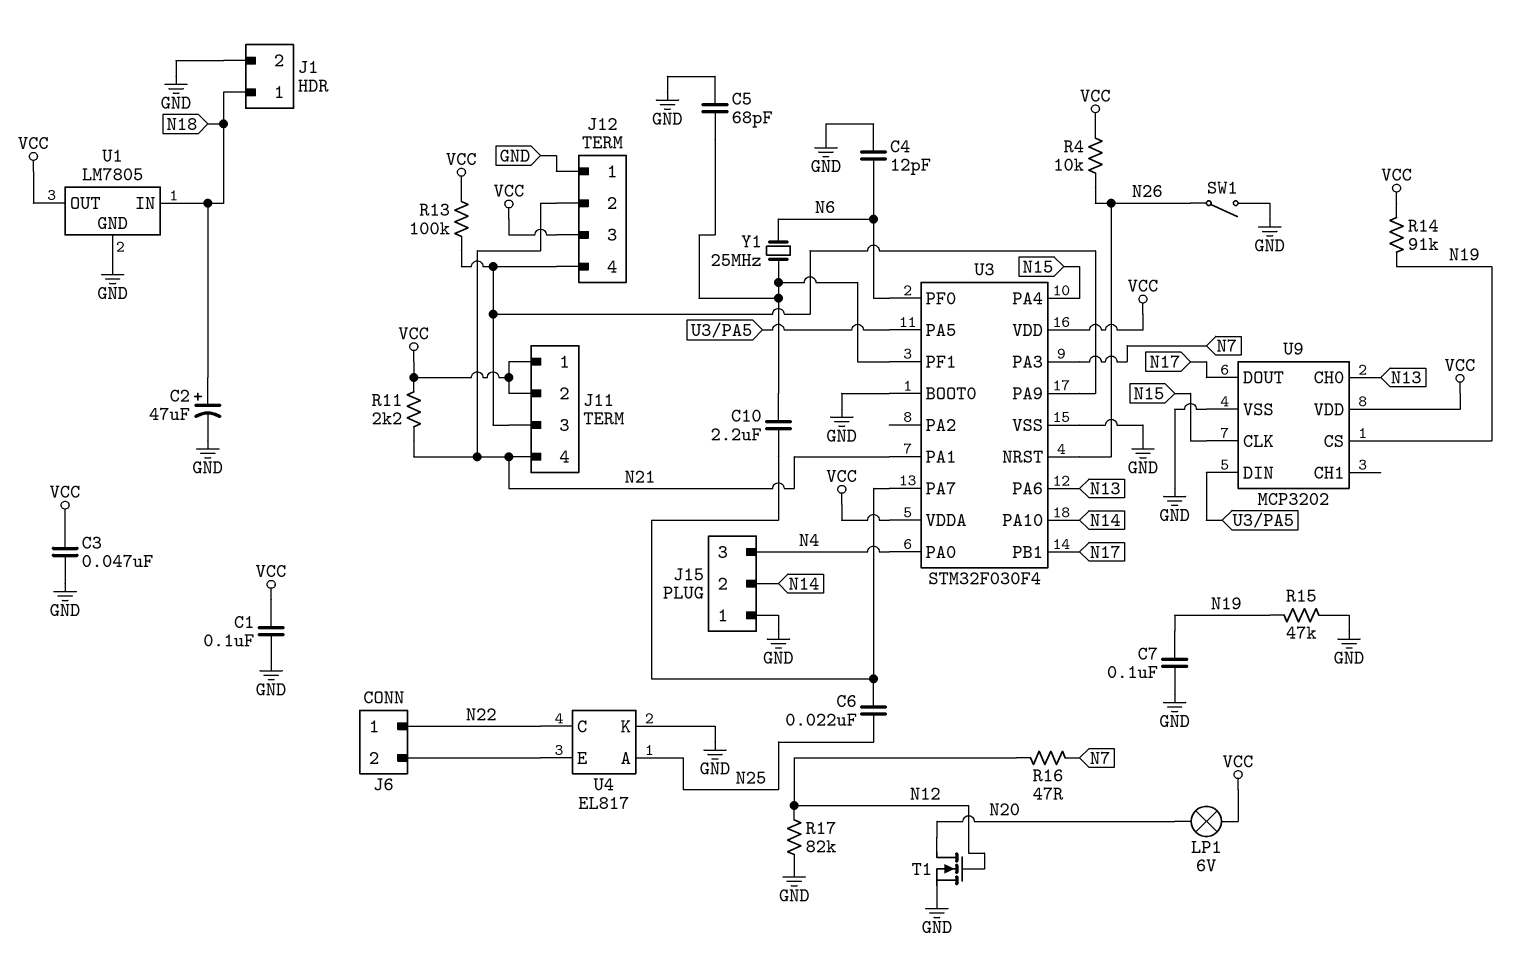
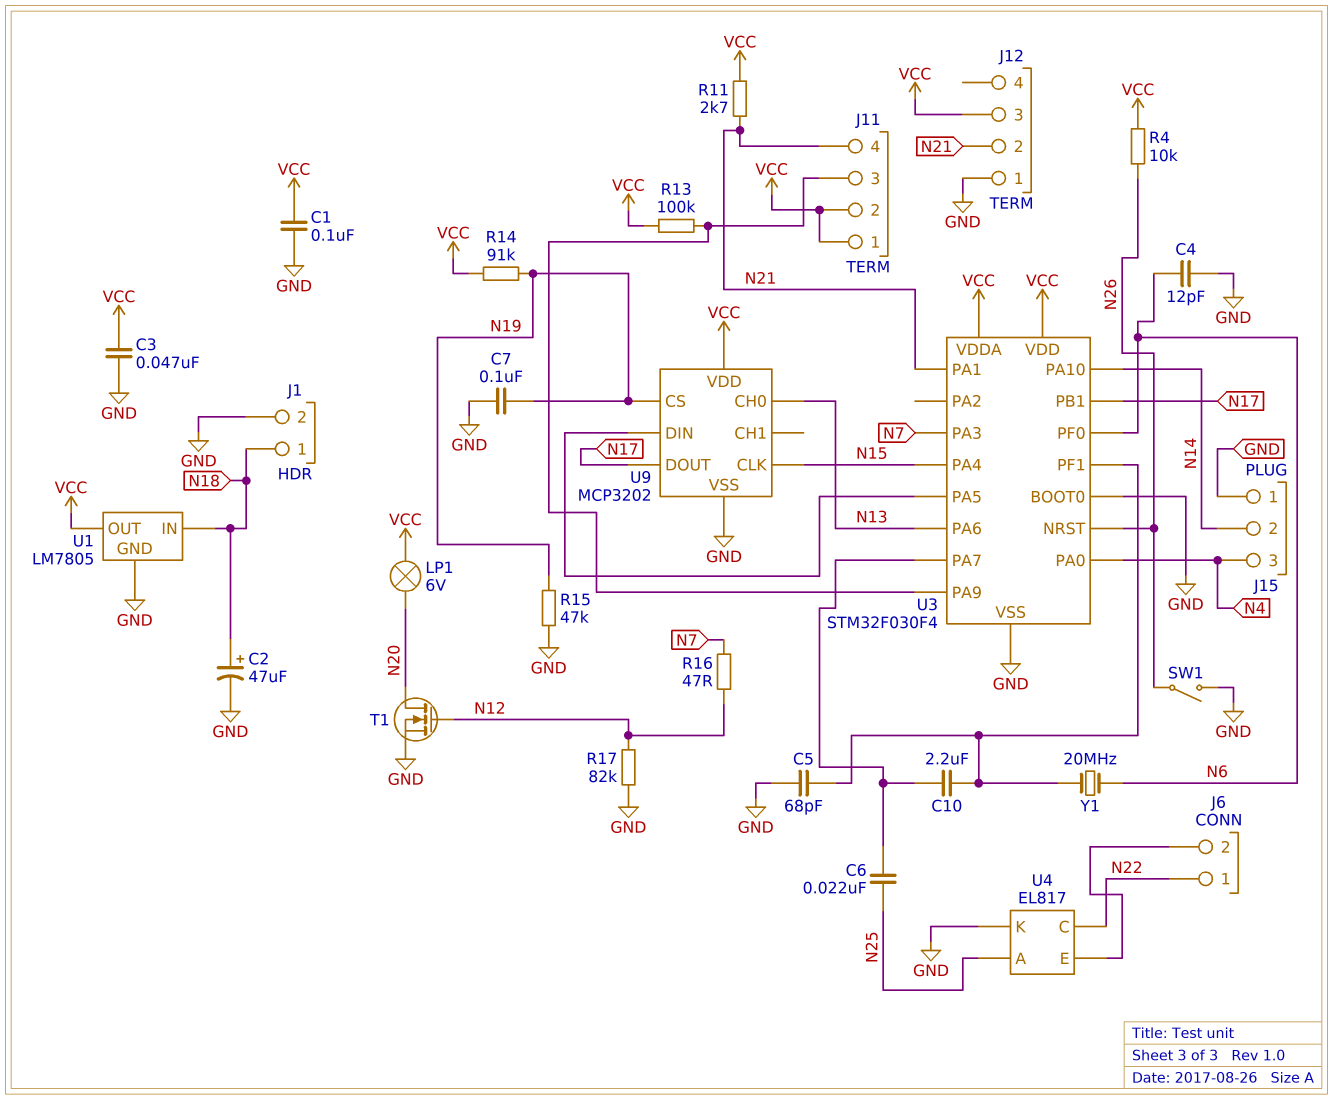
J12 pin 4: J11/3 -> none
R11: 2.2k (N21, VCC) -> 2.7k (N21, VCC)
Y1: 25MHz (N6, U3/PF1) -> 20MHz (N6, U3/PF1)

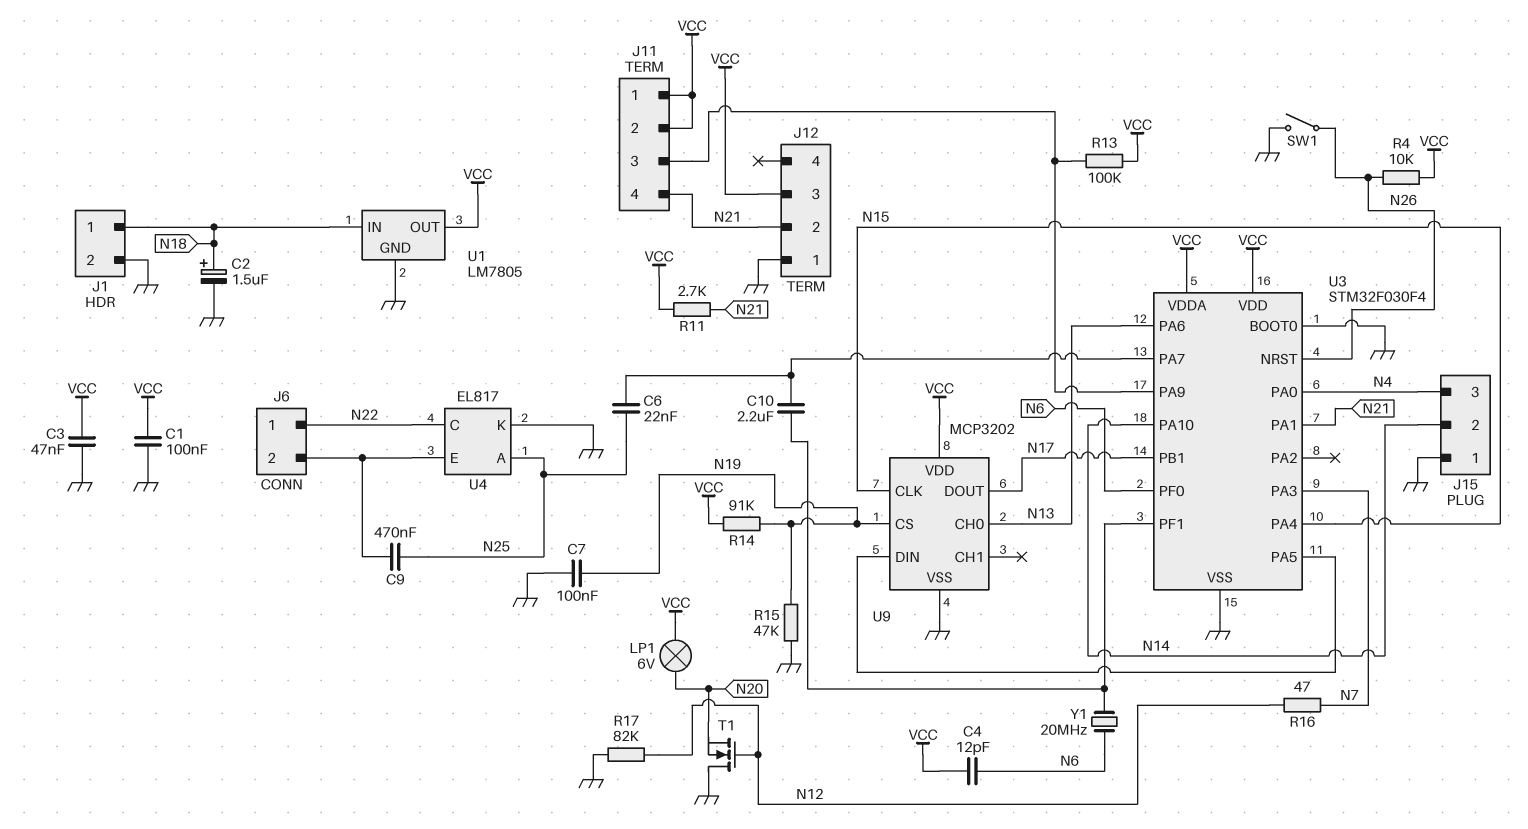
C2: 47uF (plus N18, minus GND) -> 1.5uF (plus N18, minus GND)
C4: 12pF (GND, N6) -> 12pF (N6, VCC)
C5: 68pF (GND, U3/PF1) -> none
C9: none -> 470nF (J6/2, N25)
T1: NMOS (G N12, D N20, S GND) -> NMOS (G N12, D GND, S N20)

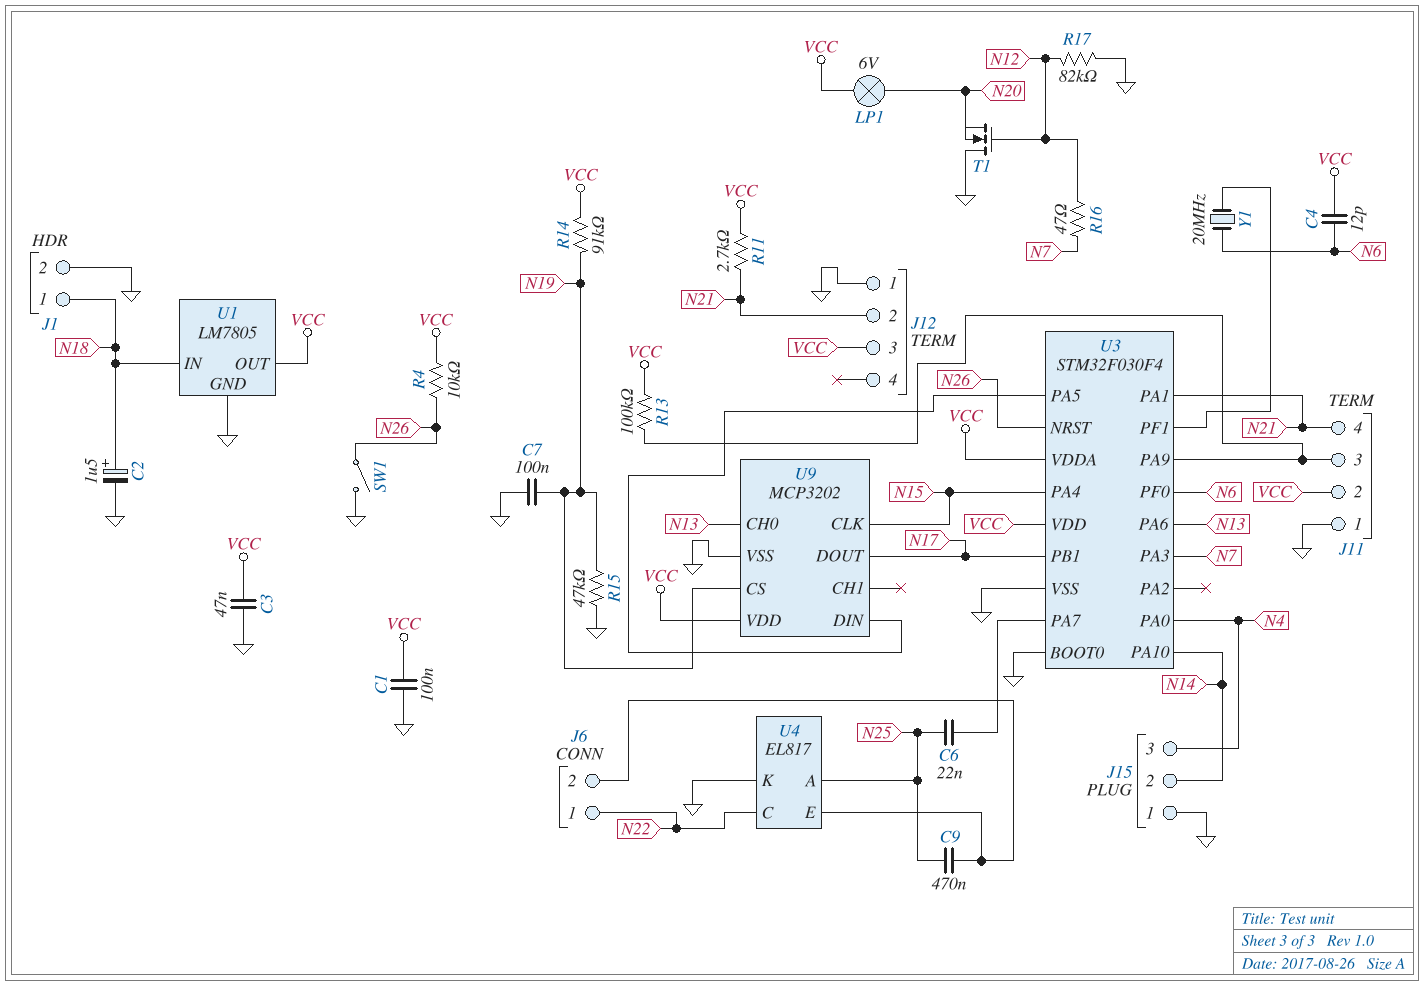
C10: 2.2uF (U3/PA7, U3/PF1) -> none
J11 pin 1: VCC -> GND

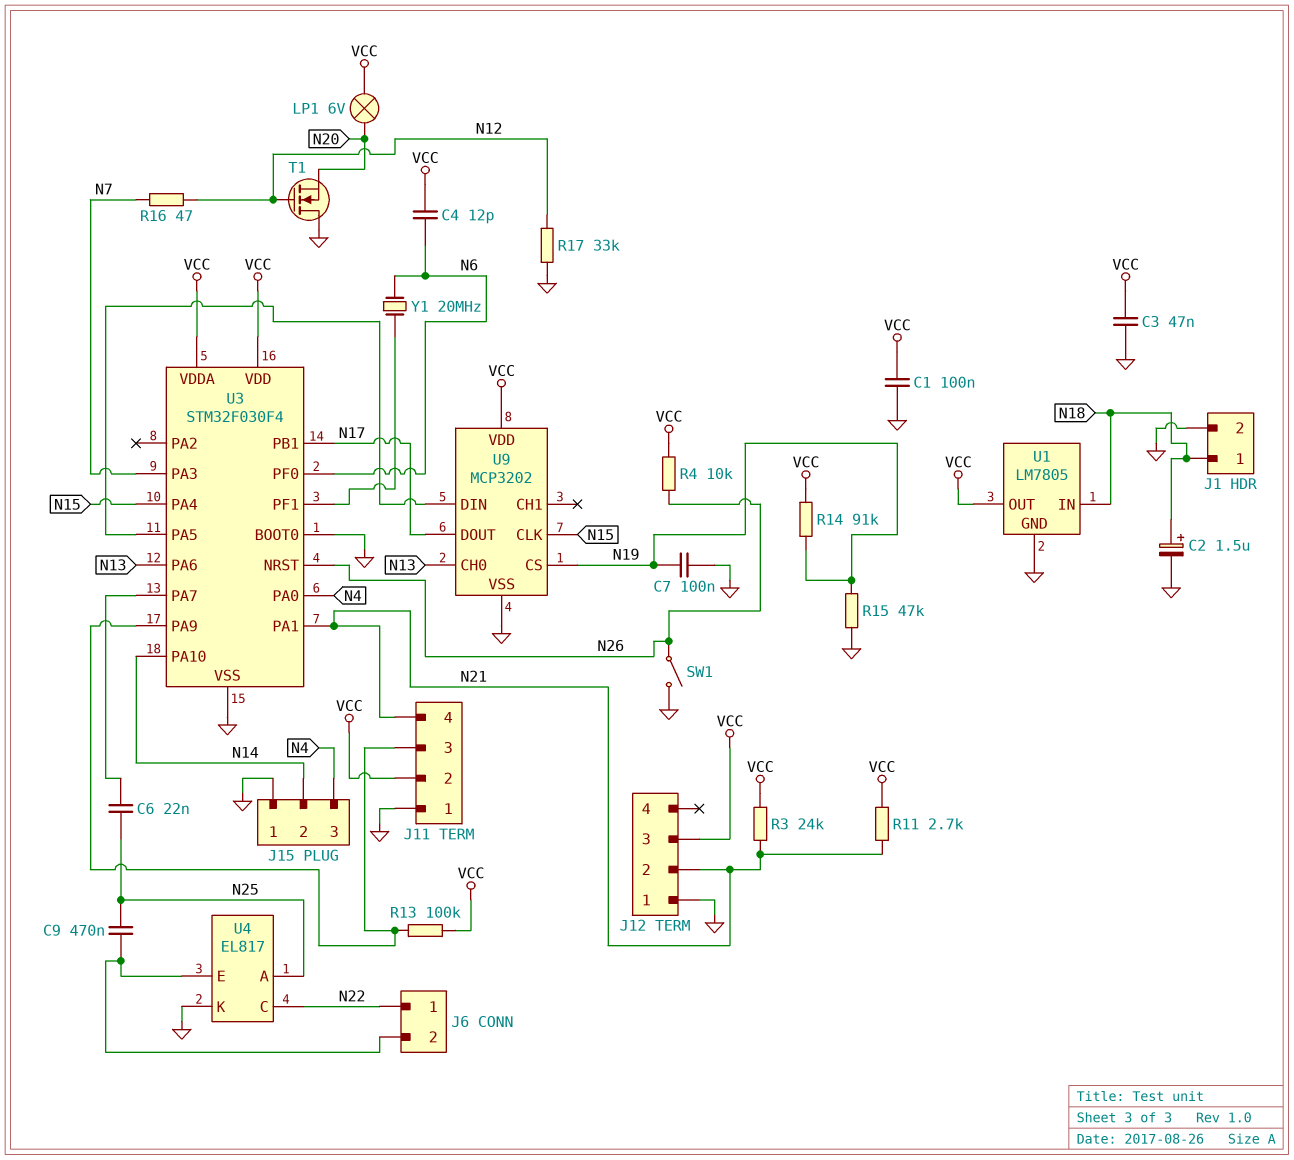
R3: none -> 24k (N21, VCC)
R17: 82k (GND, N12) -> 33k (GND, N12)

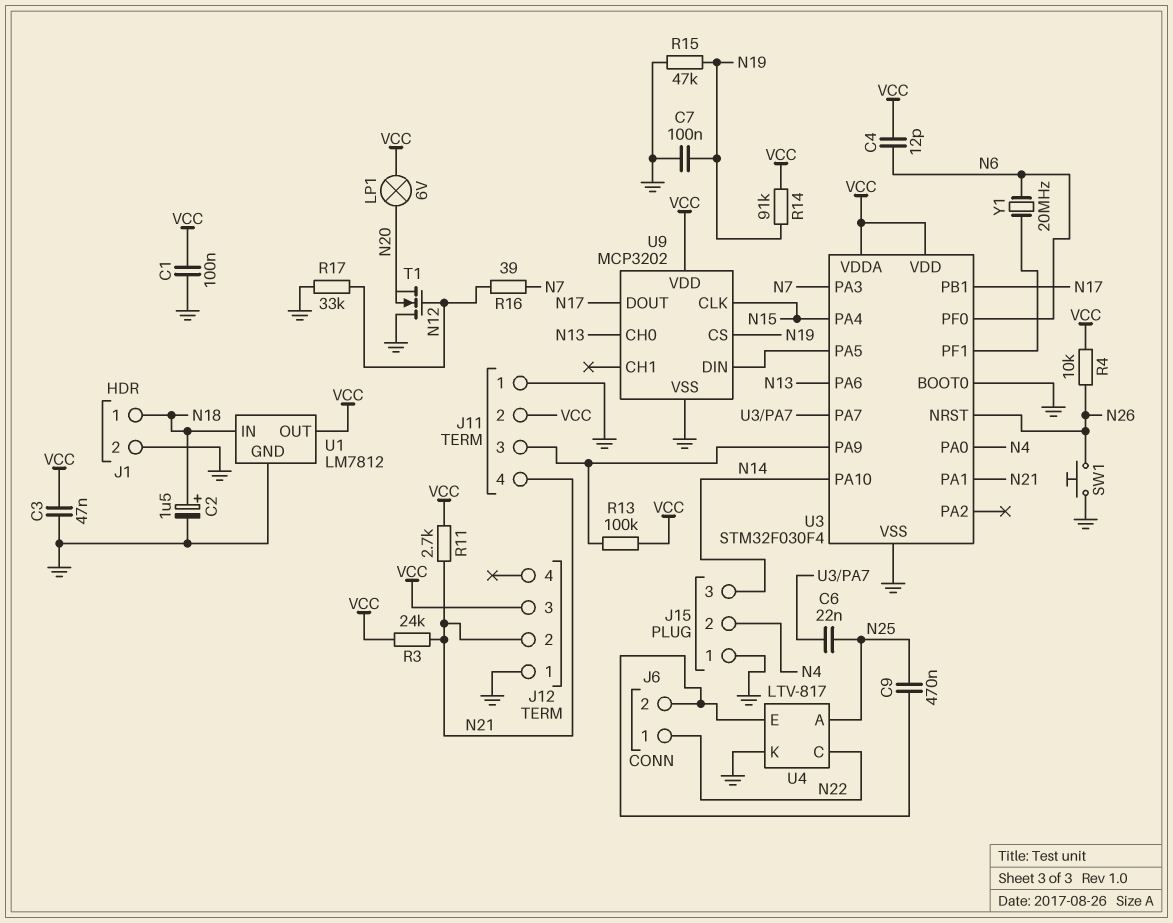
J15 pin 2: N14 -> N4
J15 pin 3: N4 -> N14
R16: 47 (N7, N12) -> 39 (N7, N12)
SW1: switch (GND, N26) -> button (GND, N26)
U1: LM7805 -> LM7812
U4: EL817 -> LTV-817

